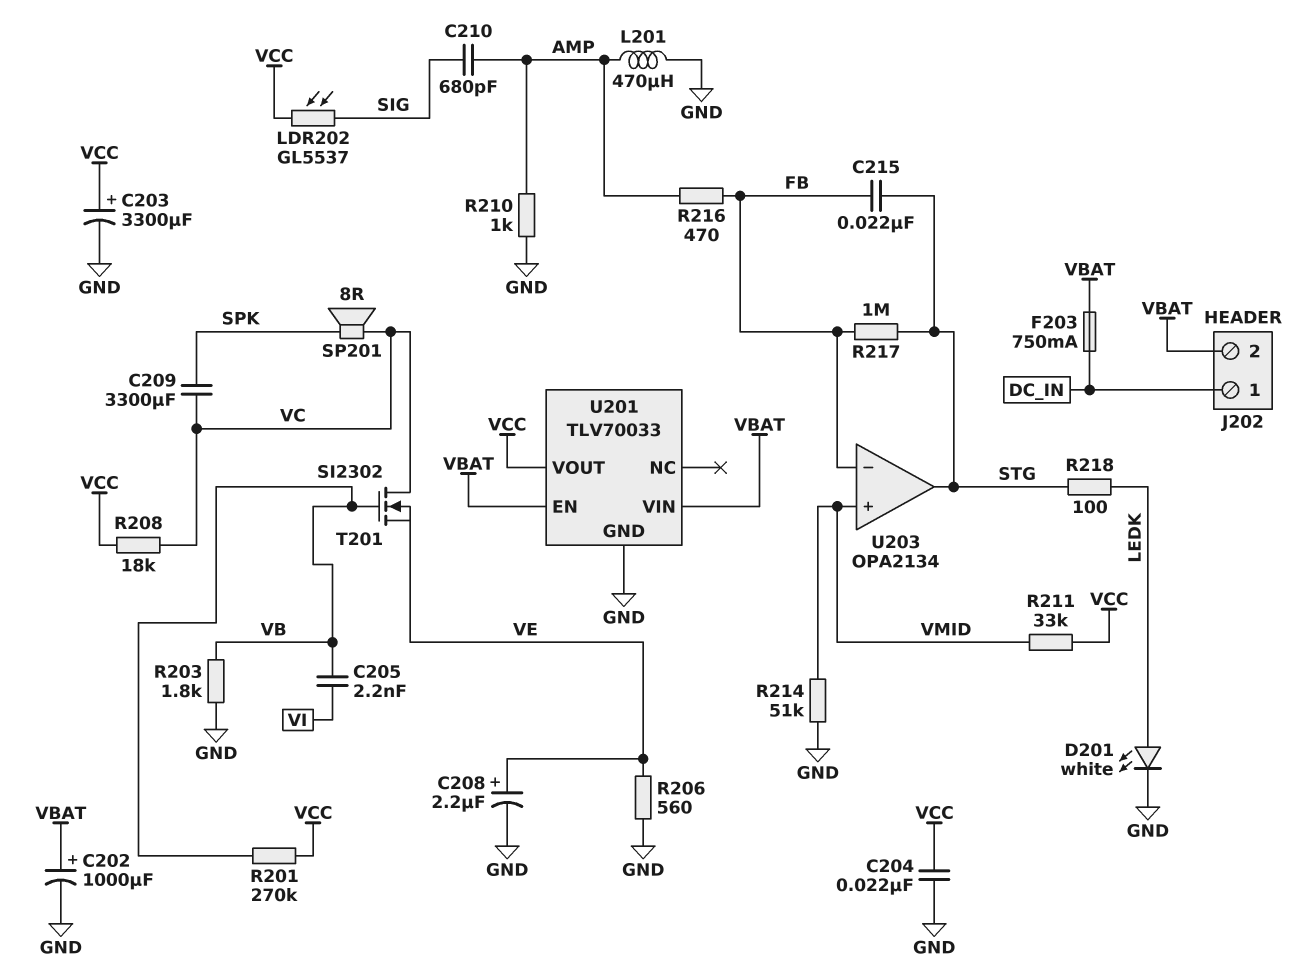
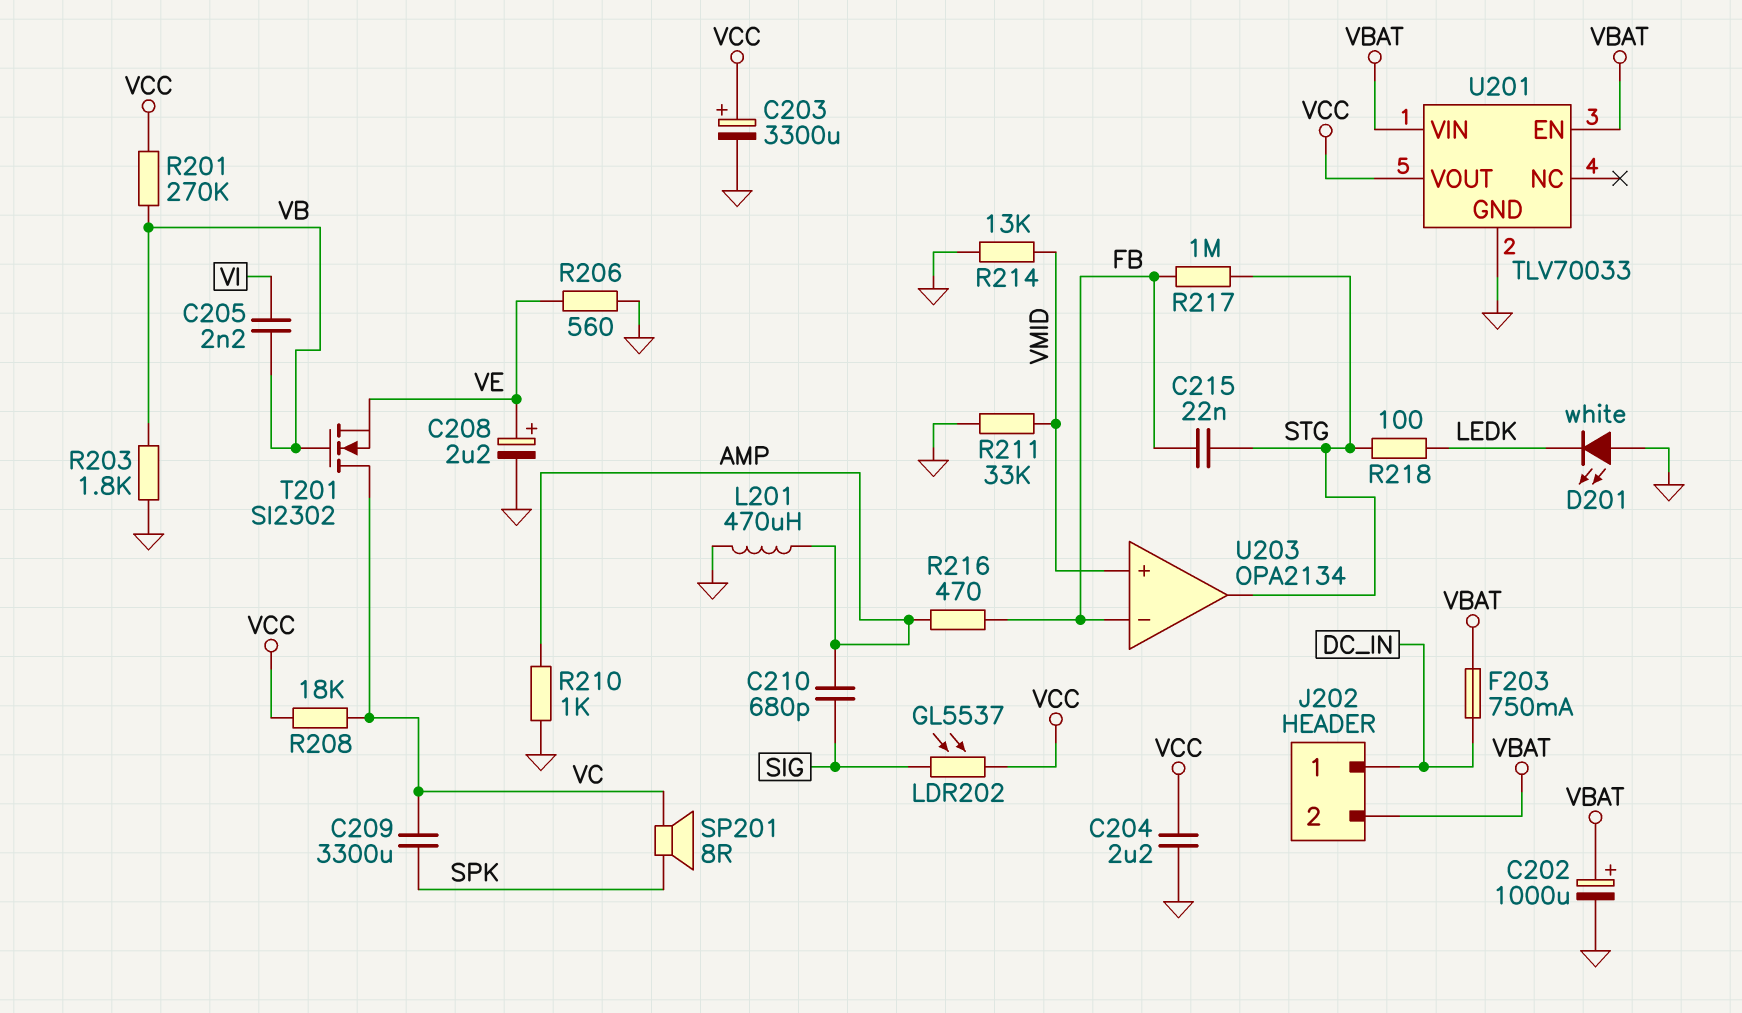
C204: 22nF (GND, VCC) -> 2.2uF (GND, VCC)
D201: LED white (A LEDK, K GND) -> LED white (A GND, K LEDK)
R211: 33k (VCC, VMID) -> 33k (GND, VMID)
R214: 51k (GND, VMID) -> 13k (GND, VMID)

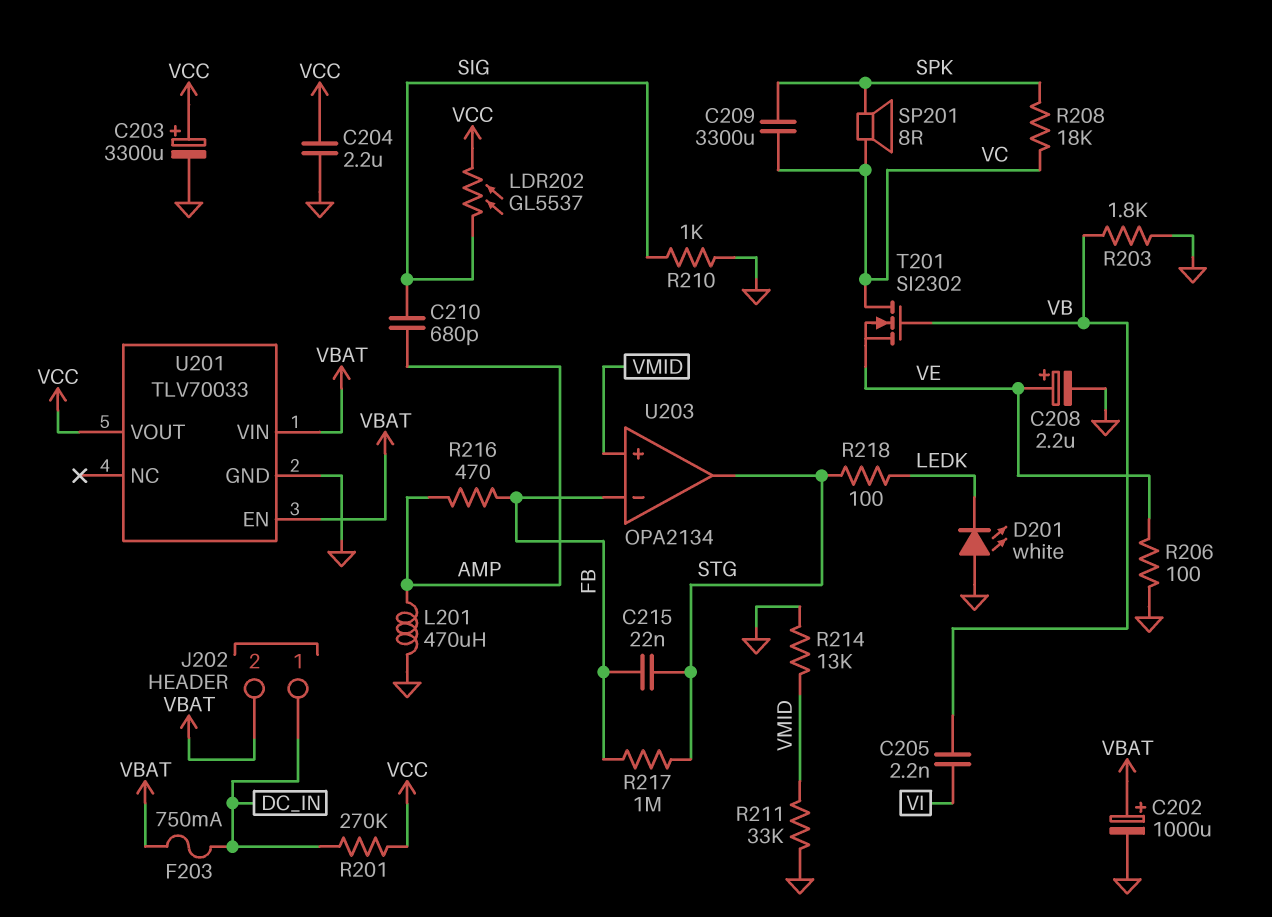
R201: 270k (VB, VCC) -> 270k (DC_IN, VCC)
R206: 560 (GND, VE) -> 100 (GND, VE)
R208: 18k (VC, VCC) -> 18k (SPK, VC)
R210: 1k (AMP, GND) -> 1k (GND, SIG)

